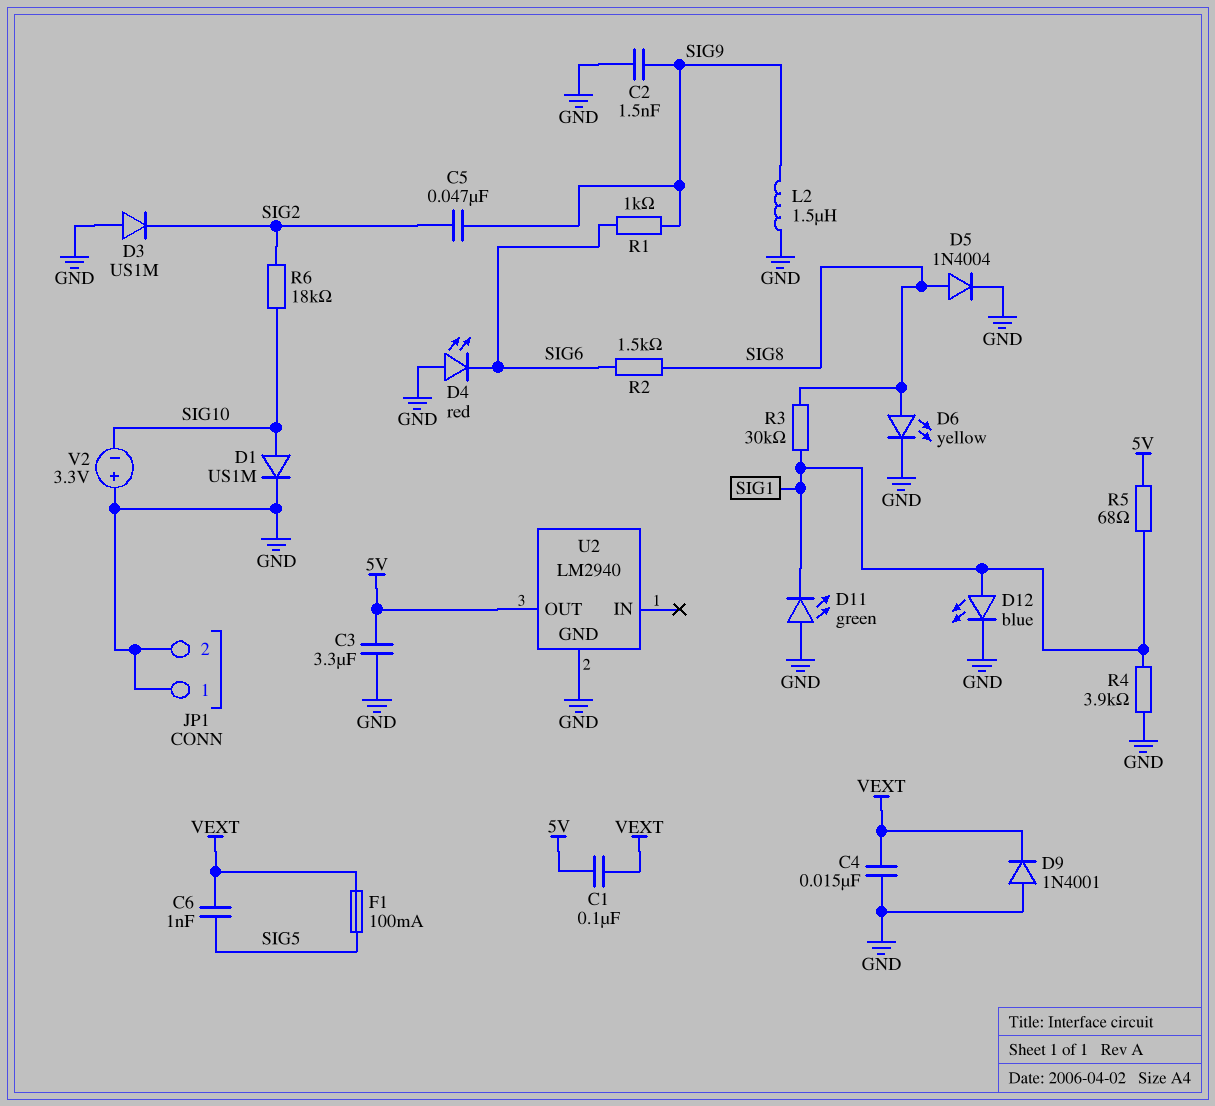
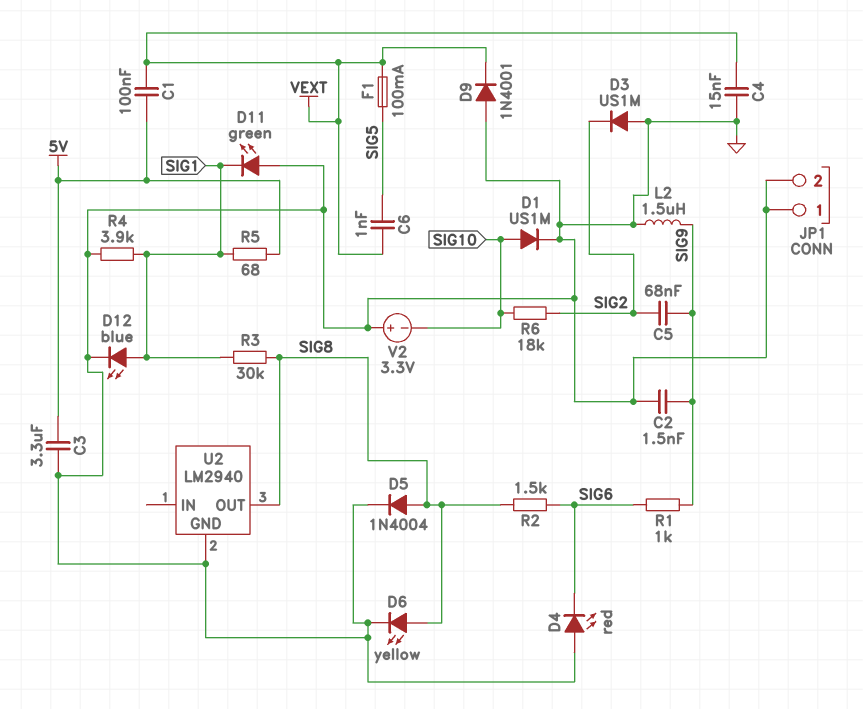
C5: 47nF (SIG2, SIG9) -> 68nF (SIG2, SIG9)
U2 pin OUT: 5V -> SIG8

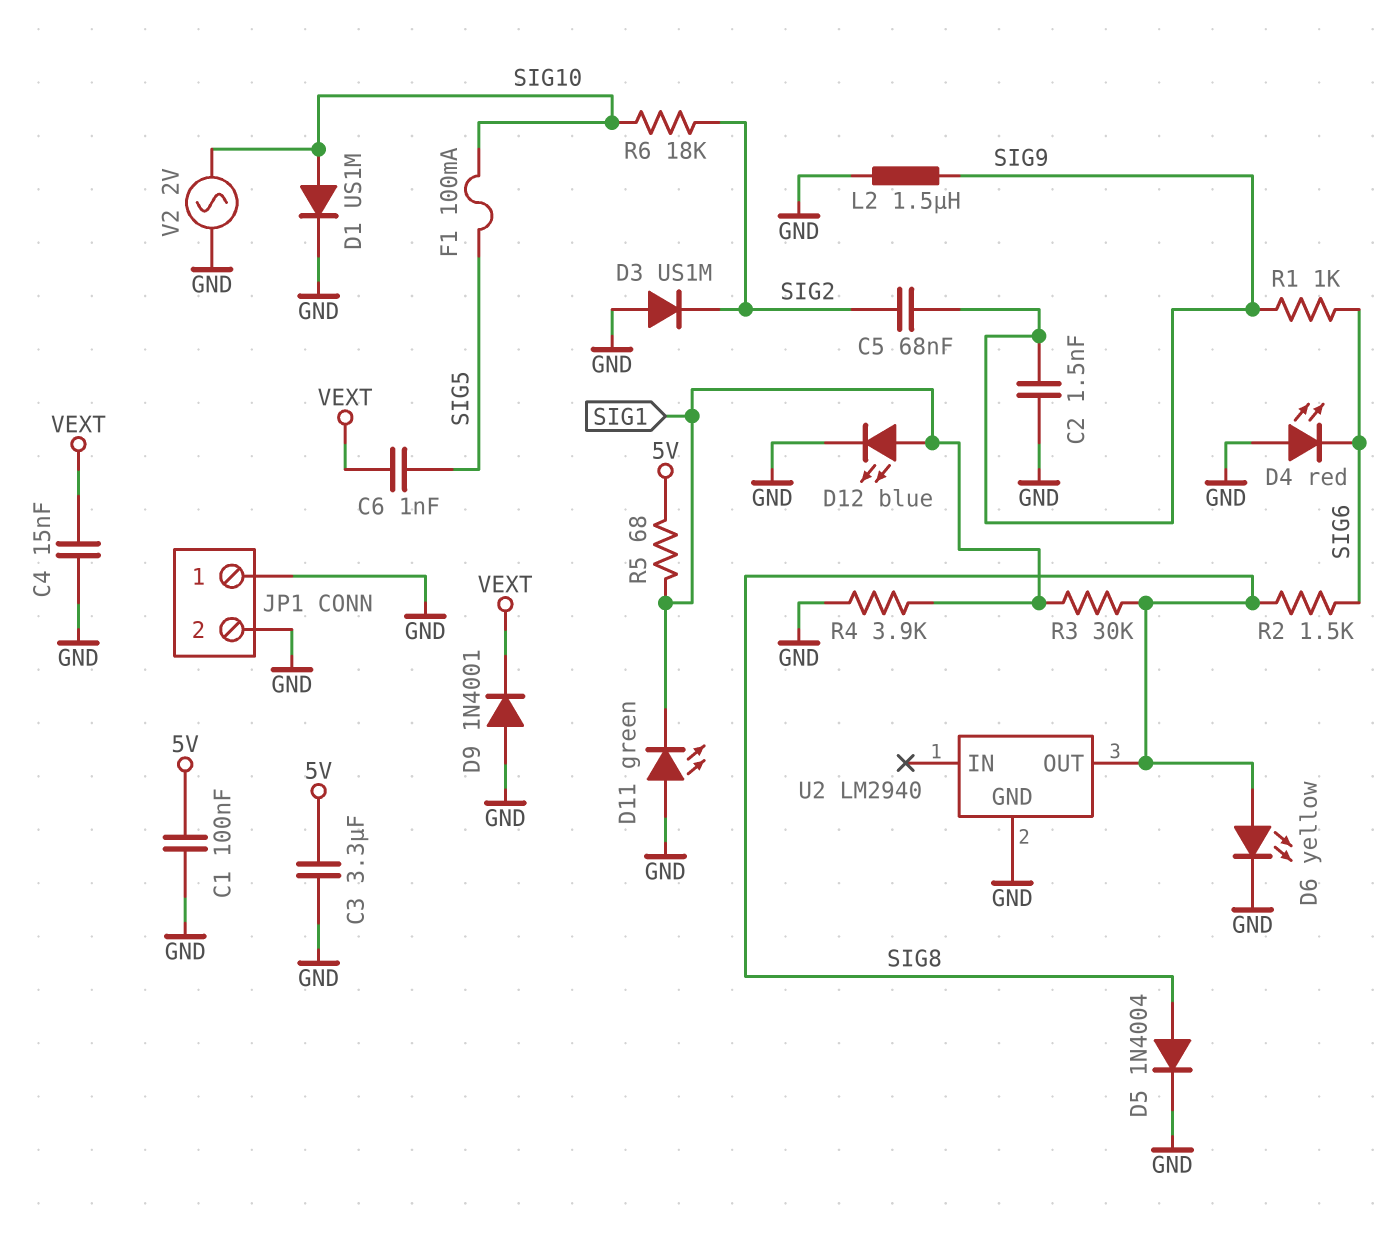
C1: 100nF (5V, VEXT) -> 100nF (5V, GND)
F1: 100mA (SIG5, VEXT) -> 100mA (SIG5, SIG10)
V2: 3.3V (plus GND, minus SIG10) -> AC 2V (GND, SIG10)

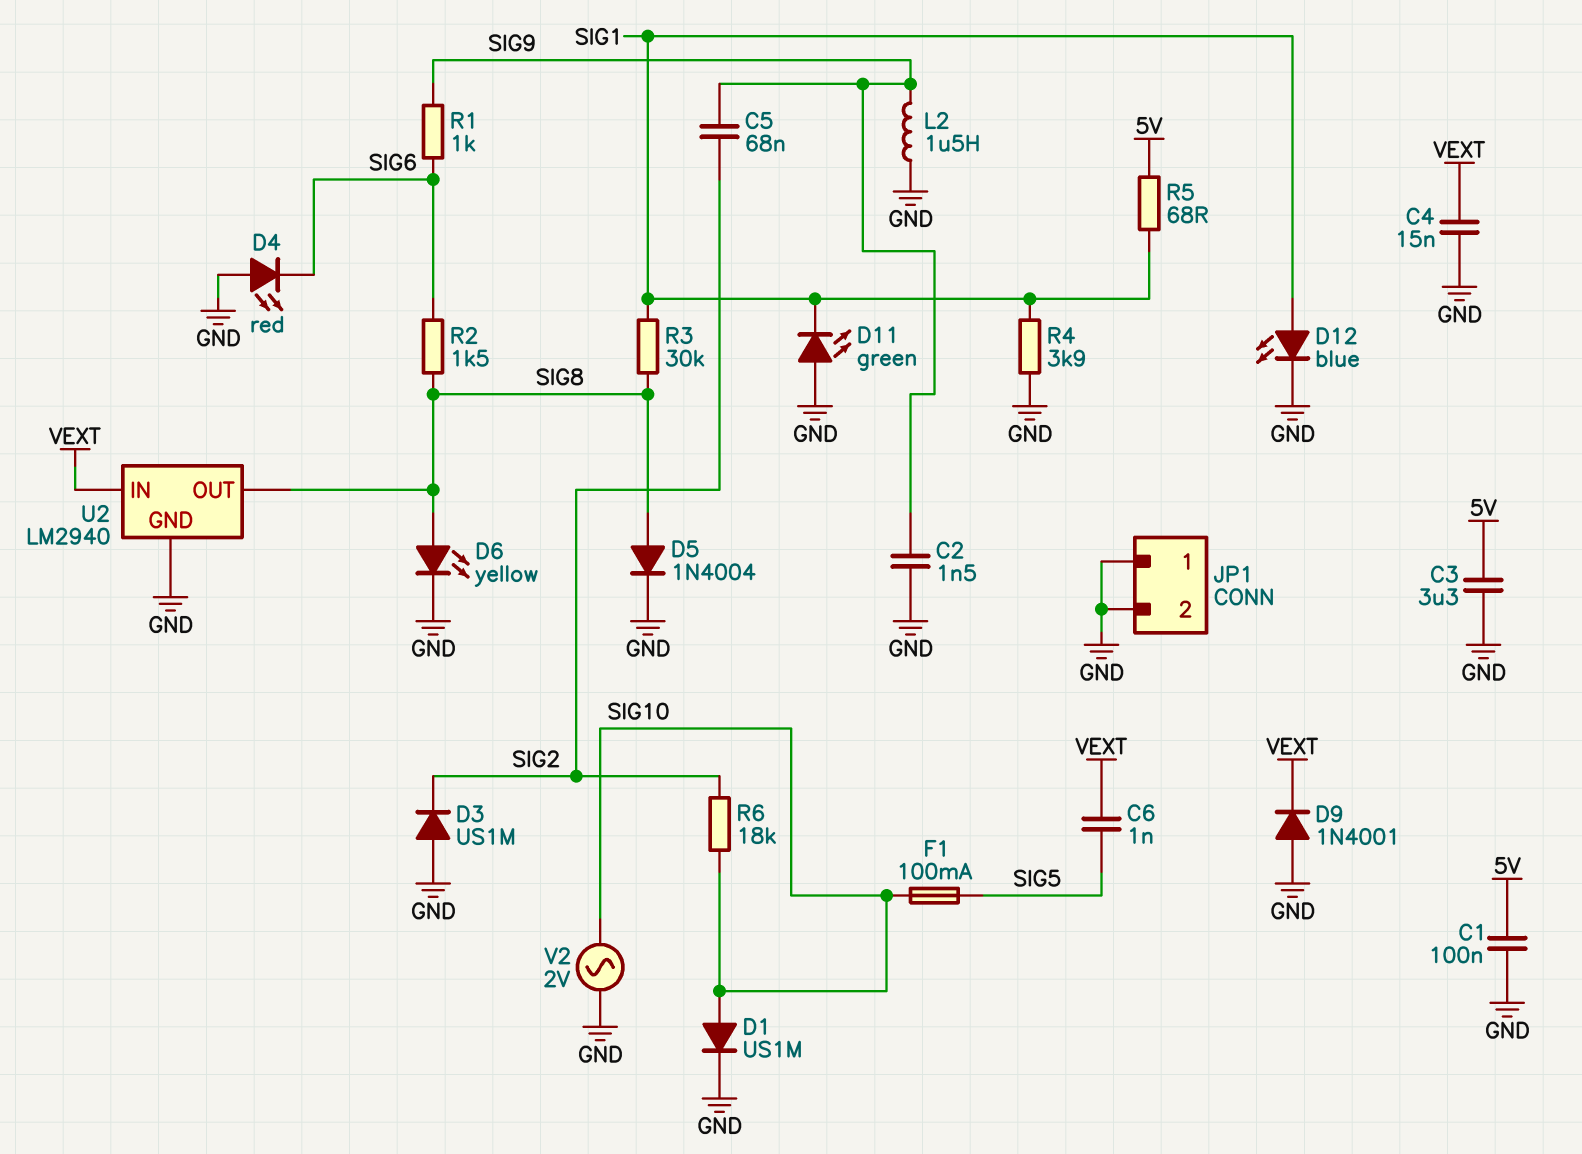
U2 pin IN: none -> VEXT

